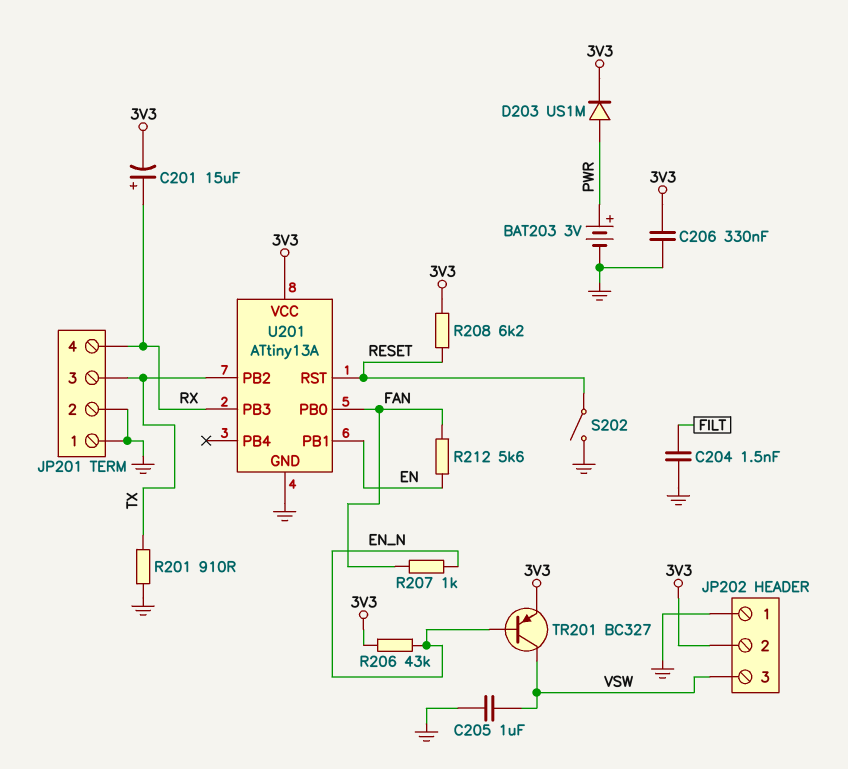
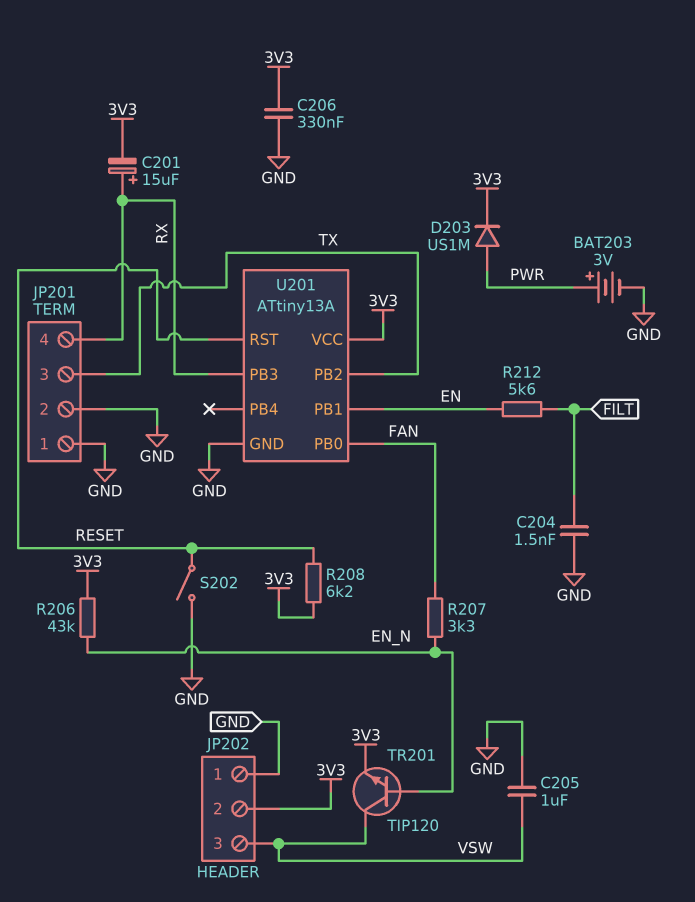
R201: 910 (GND, TX) -> none
R207: 1k (EN_N, FAN) -> 3.3k (EN_N, FAN)
R212: 5.6k (EN, FAN) -> 5.6k (EN, FILT)
TR201: PNP BC327 (B EN_N, C VSW, E 3V3) -> NPN TIP120 (B EN_N, C VSW, E 3V3)

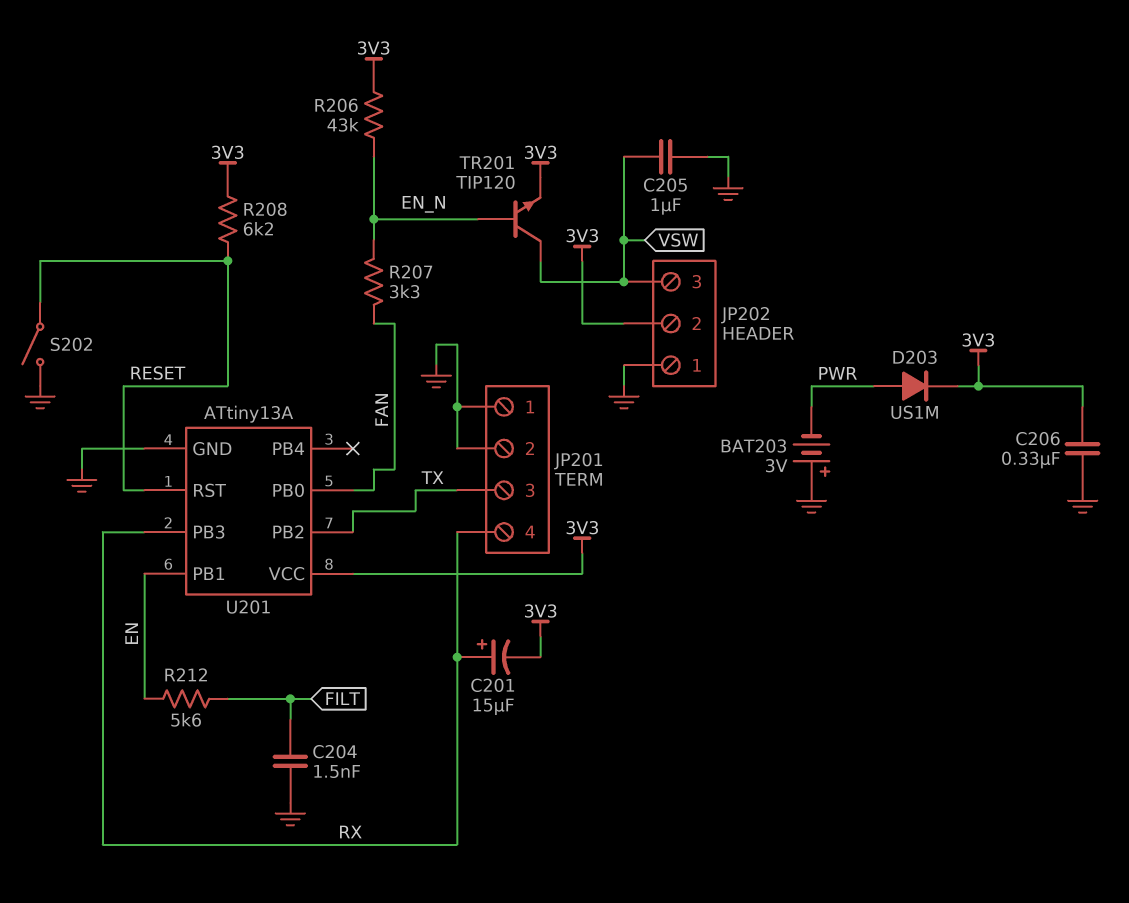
BAT203: 3V (plus PWR, minus GND) -> 3V (plus GND, minus PWR)

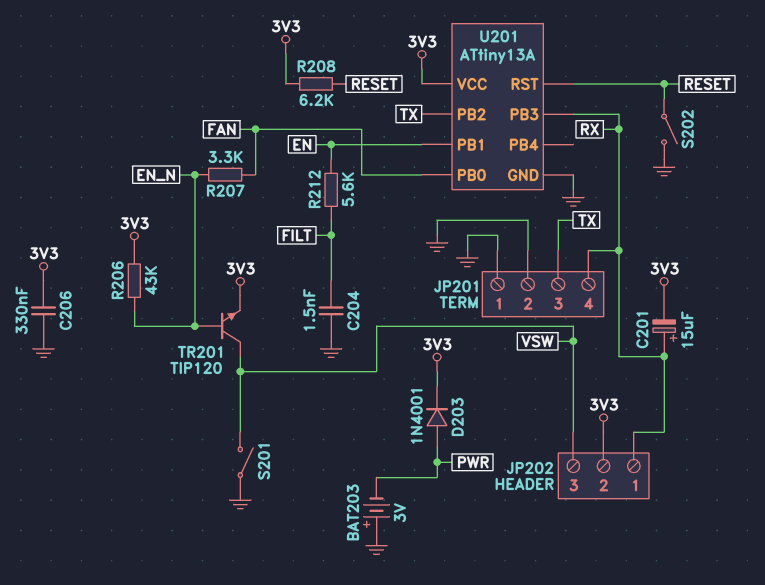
C205: 1uF (GND, VSW) -> none
D203: diode US1M (A PWR, K 3V3) -> diode 1N4001 (A PWR, K 3V3)
JP202 pin 1: GND -> RX
S201: none -> switch (GND, VSW)

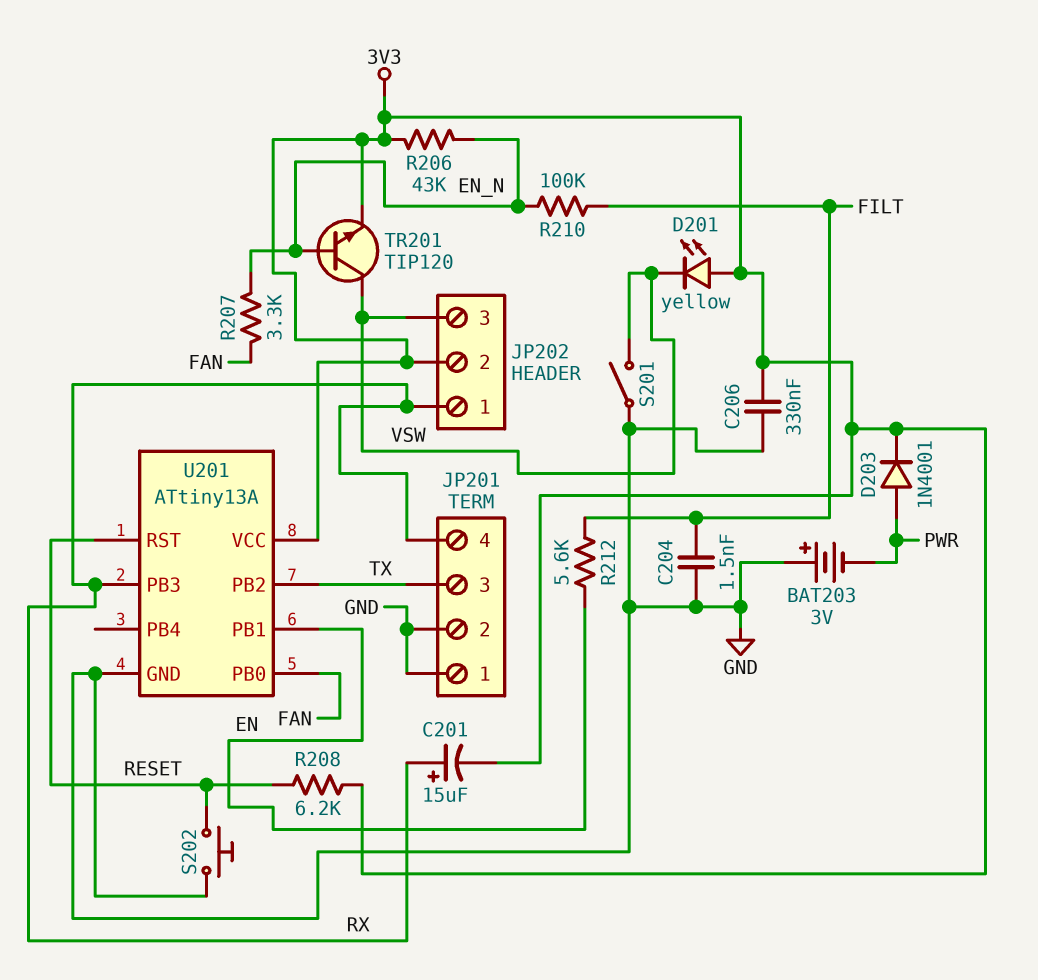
D201: none -> LED yellow (A 3V3, K VSW)
R210: none -> 100k (EN_N, FILT)
S202: switch (GND, RESET) -> button (GND, RESET)

